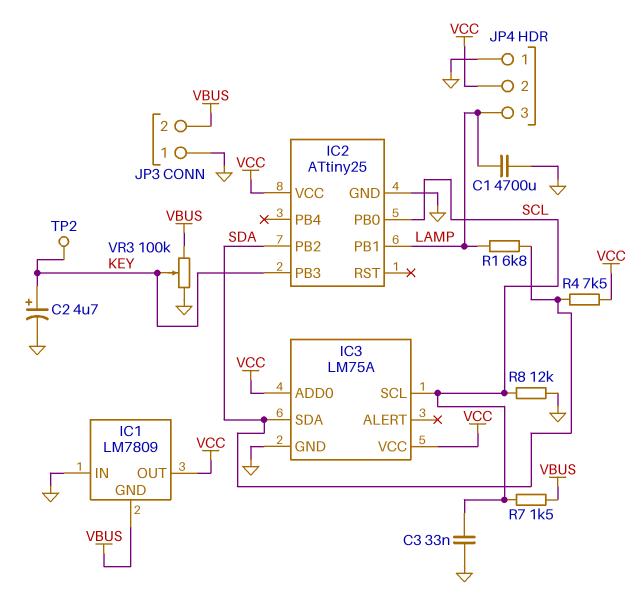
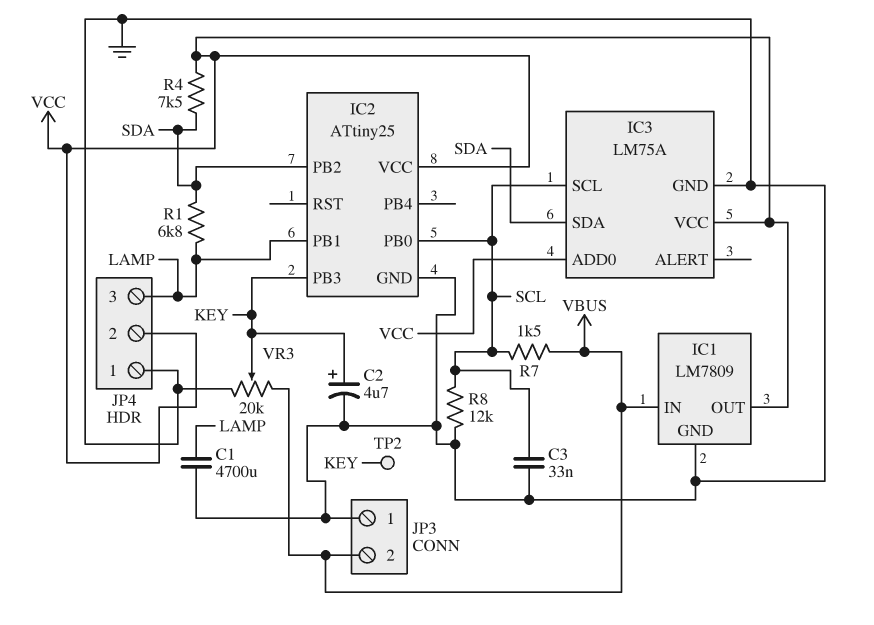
IC1 pin GND: VBUS -> GND
IC1 pin IN: GND -> VBUS
VR3: 100k (GND, VBUS, wiper KEY) -> 20k (GND, VBUS, wiper KEY)

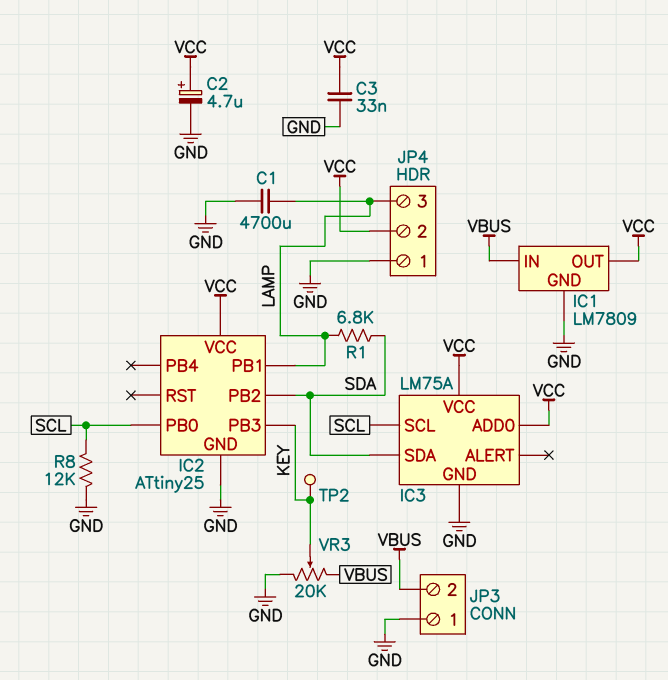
C2: 4.7uF (plus KEY, minus GND) -> 4.7uF (plus VCC, minus GND)
C3: 33nF (GND, SCL) -> 33nF (GND, VCC)
R4: 7.5k (SDA, VCC) -> none
R7: 1.5k (SCL, VBUS) -> none

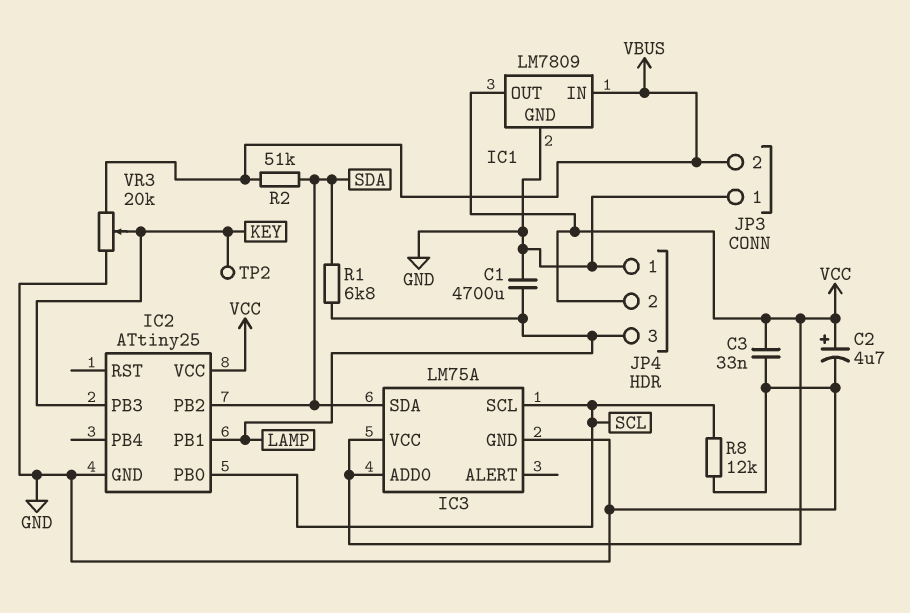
R2: none -> 51k (SDA, VBUS)

